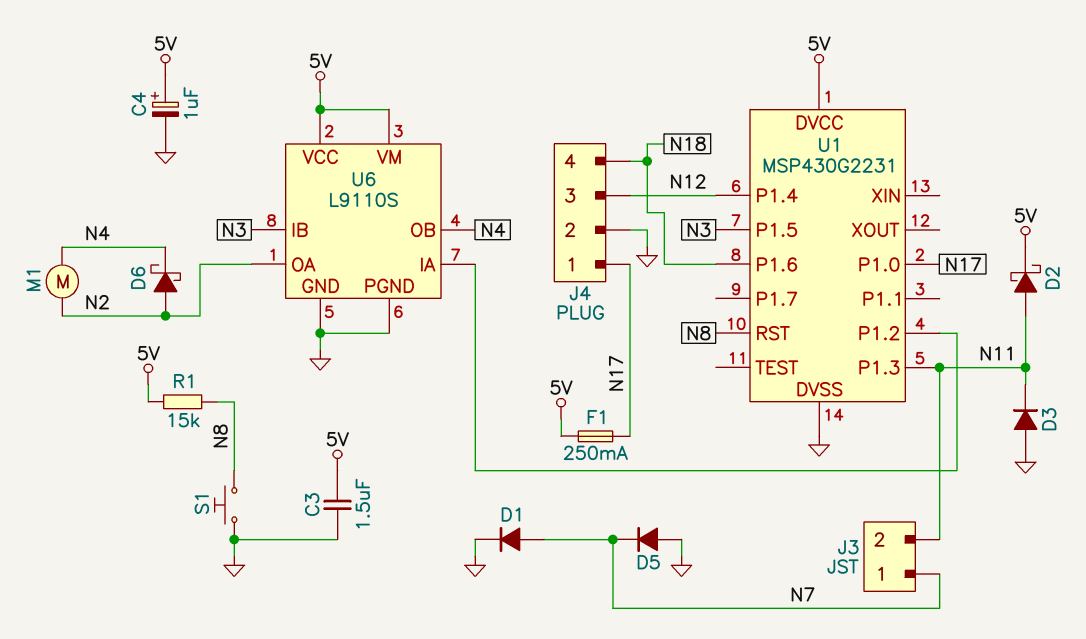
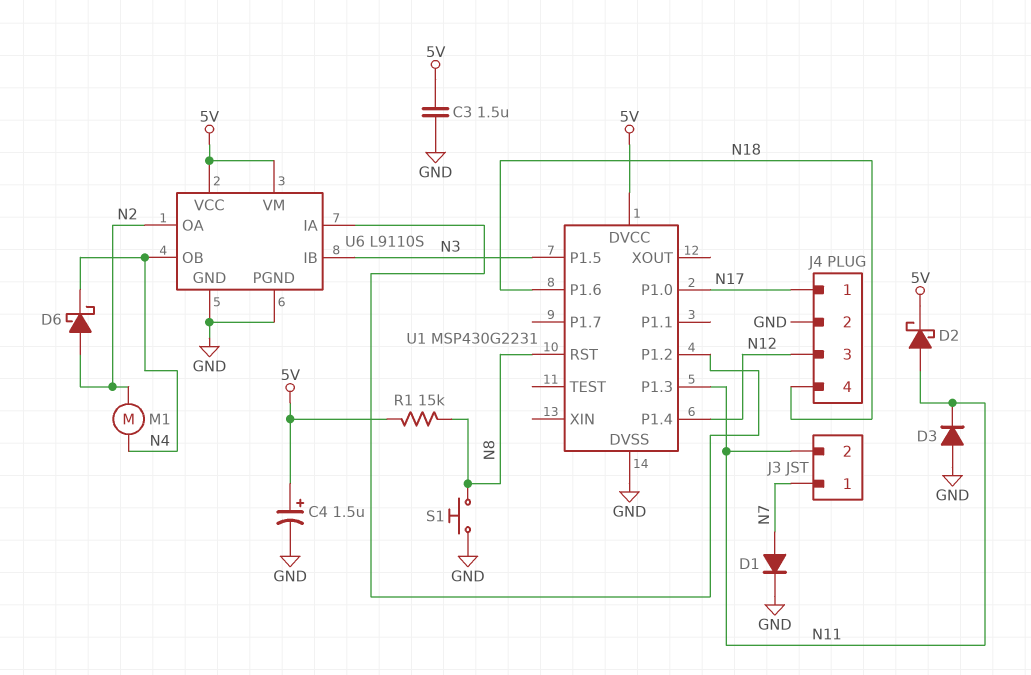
C4: 1uF (plus 5V, minus GND) -> 1.5uF (plus 5V, minus GND)
D5: diode (A GND, K N7) -> none
F1: 250mA (5V, N17) -> none

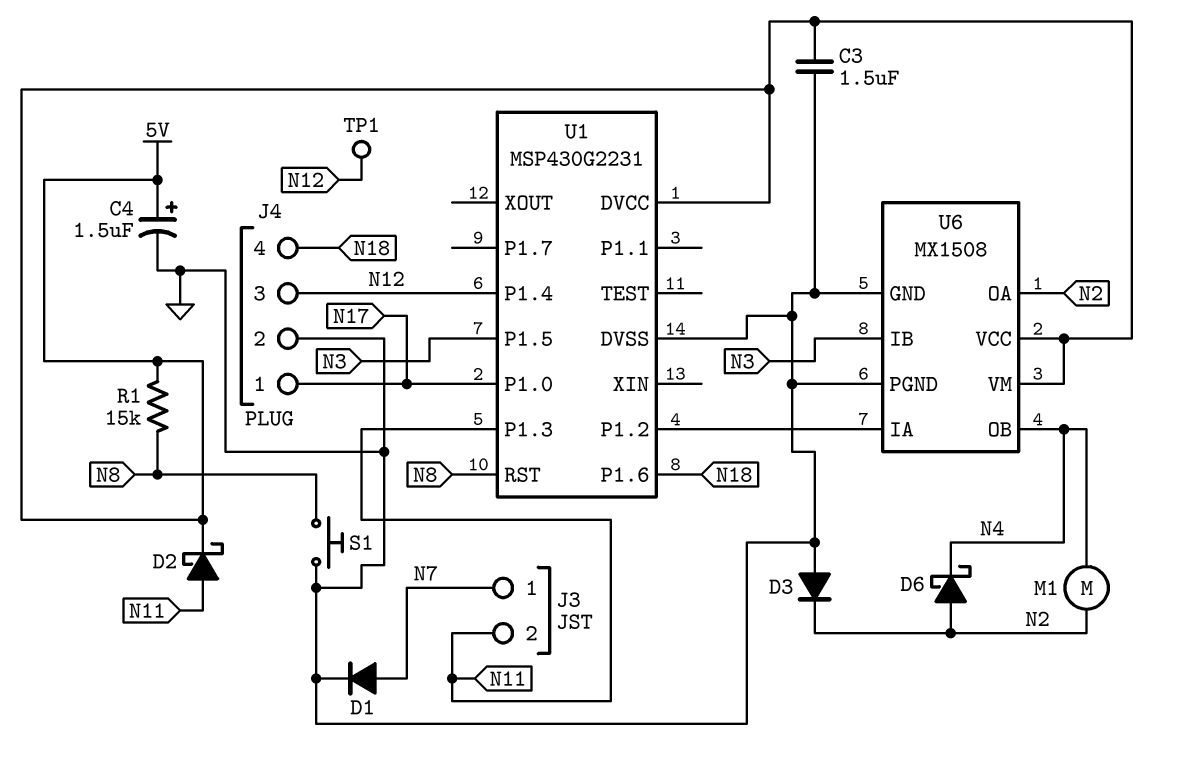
D3: diode (A GND, K N11) -> diode (A GND, K N2)
TP1: none -> test point (N12)
U6: L9110S -> MX1508

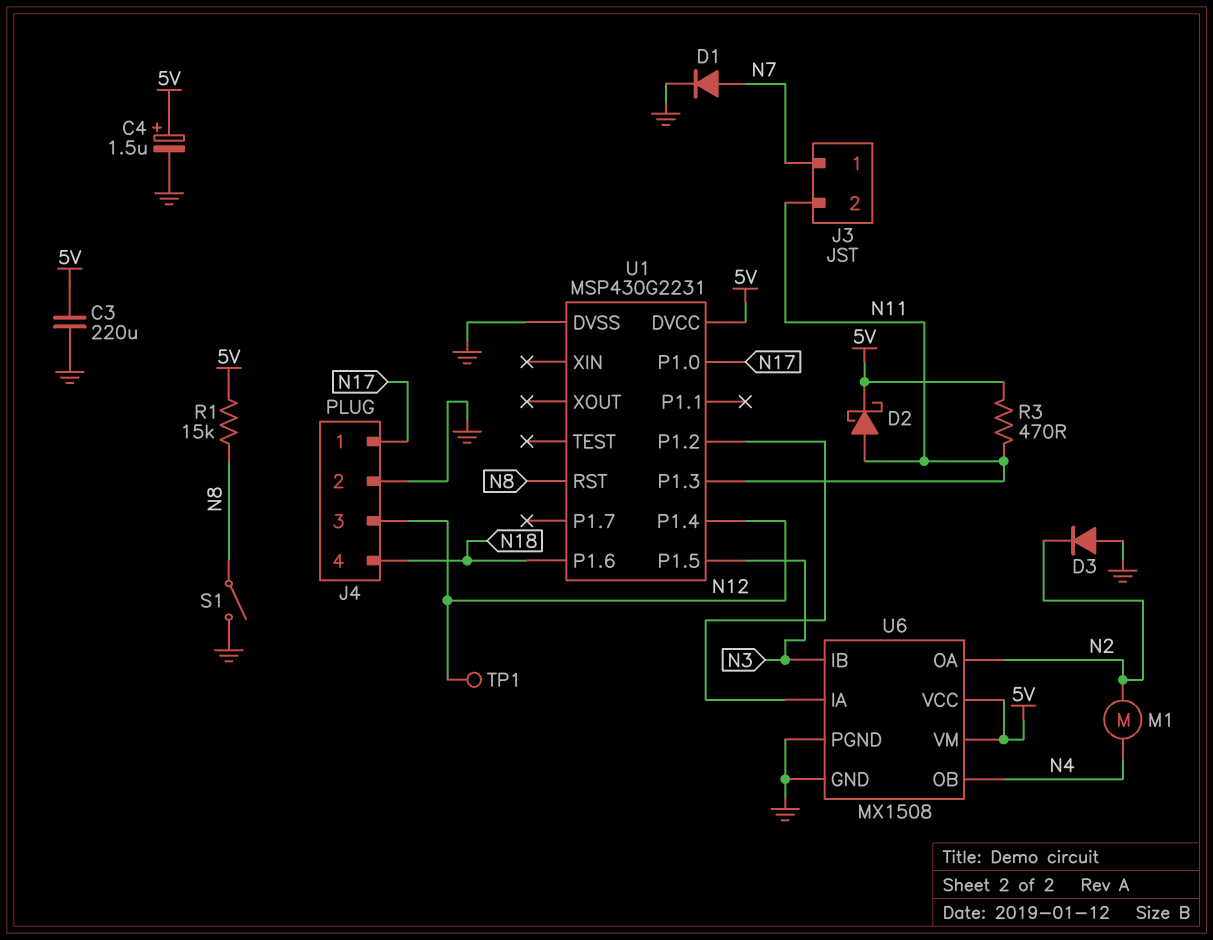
C3: 1.5uF (5V, GND) -> 220uF (5V, GND)
D6: schottky (A N2, K N4) -> none
R3: none -> 470 (5V, N11)
S1: button (GND, N8) -> switch (GND, N8)

